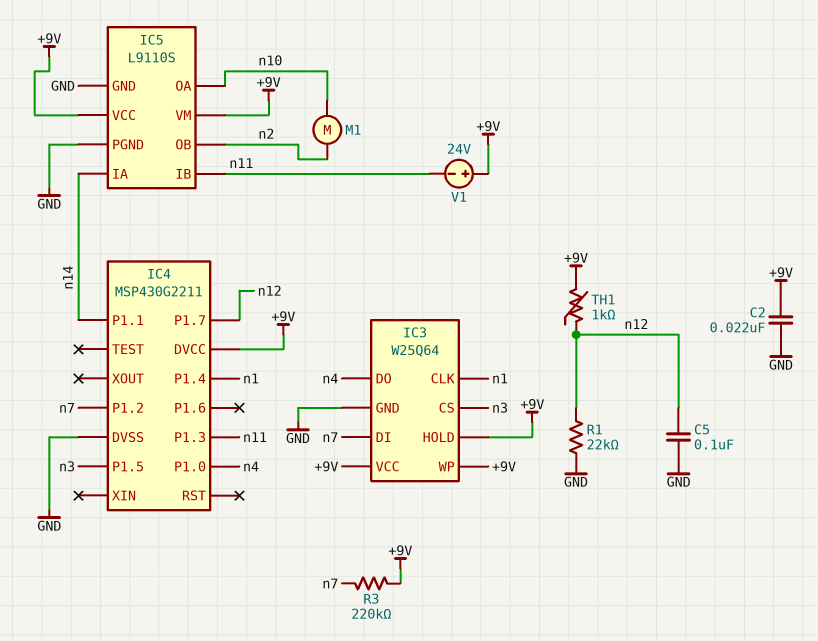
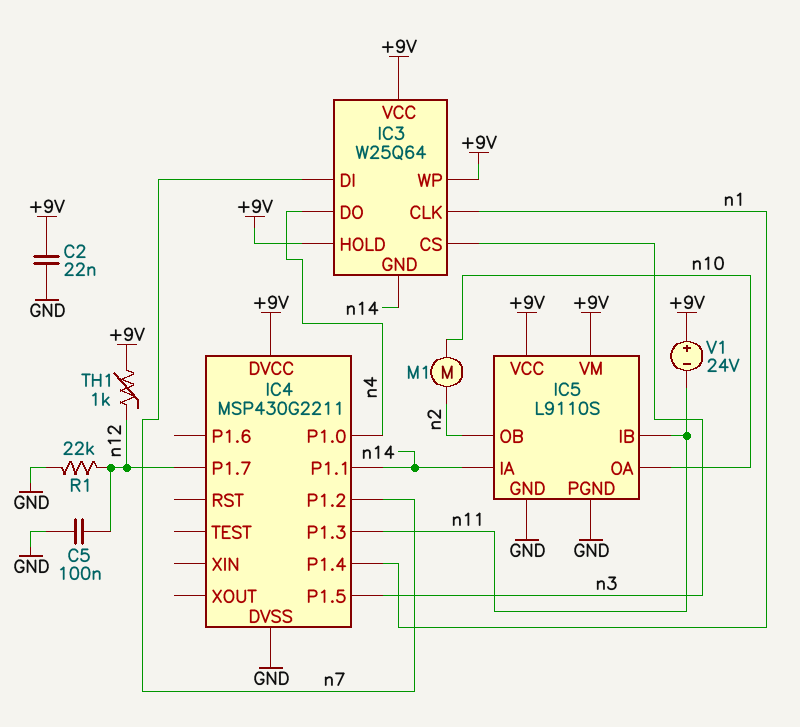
IC3 pin GND: GND -> n14
R3: 220k (+9V, n7) -> none

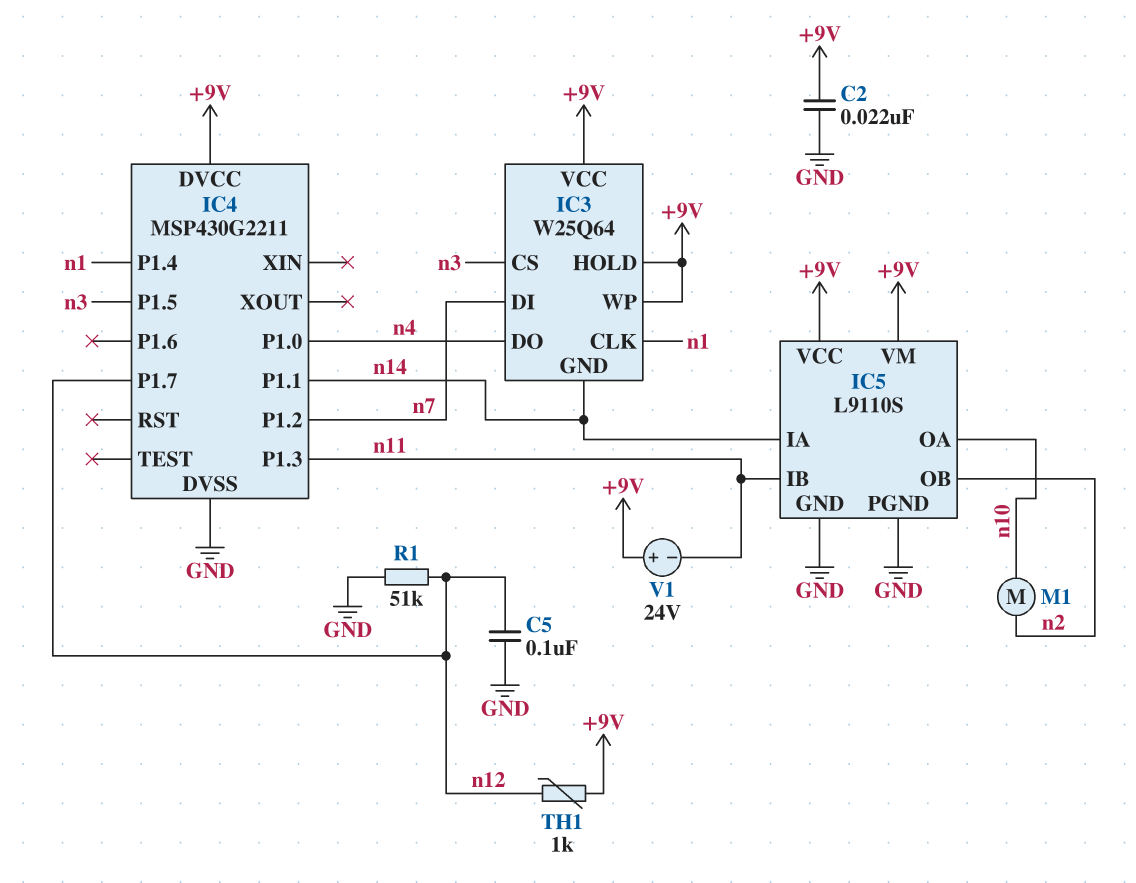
R1: 22k (GND, n12) -> 51k (GND, n12)

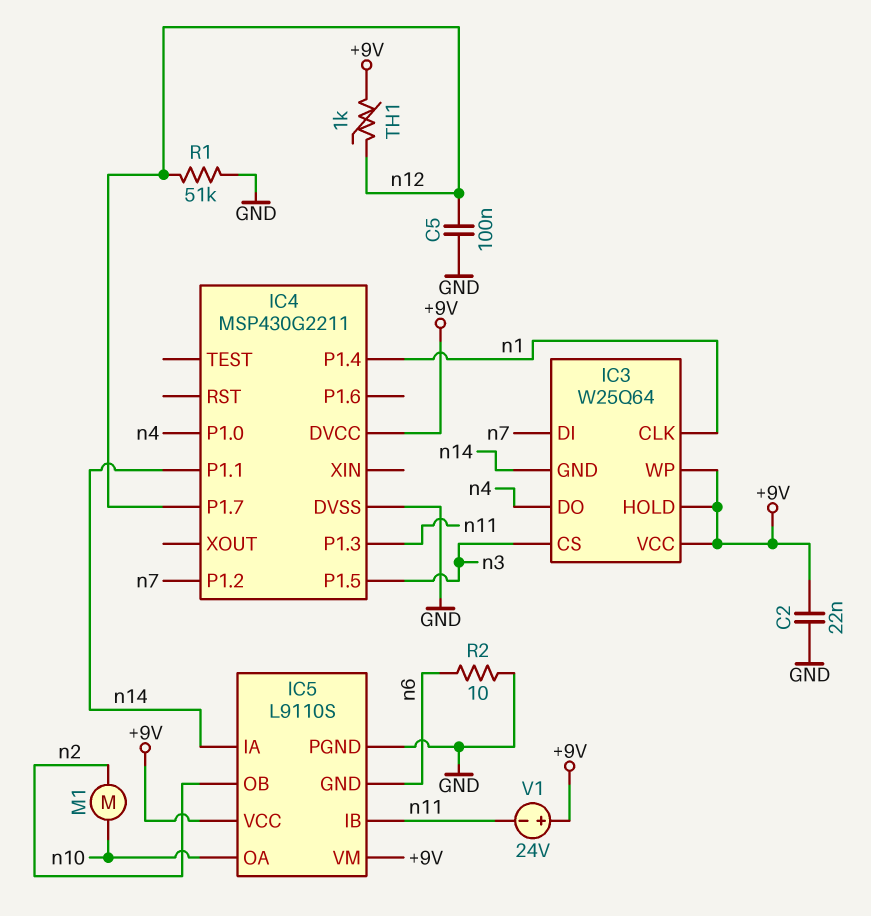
IC5 pin GND: GND -> n6
R2: none -> 10 (GND, n6)

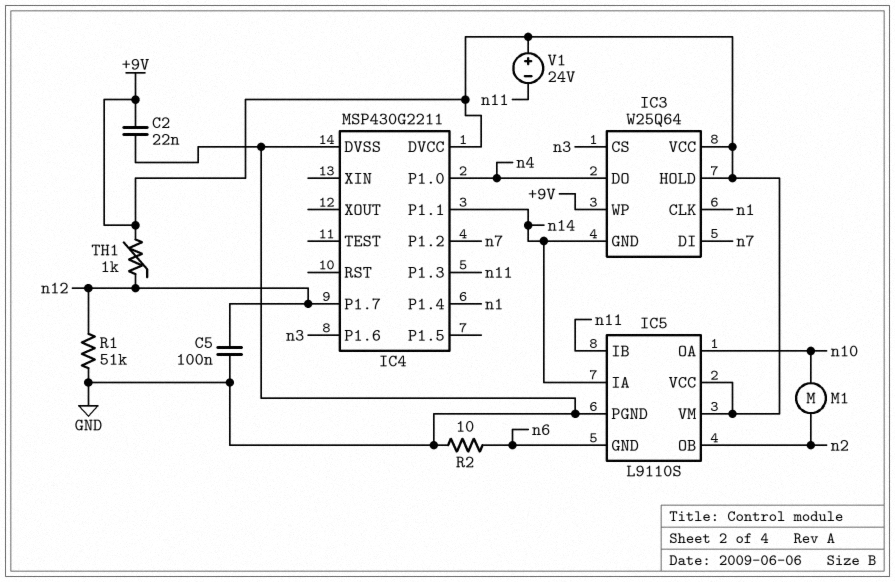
IC4 pin P1.5: n3 -> none
IC4 pin P1.6: none -> n3

